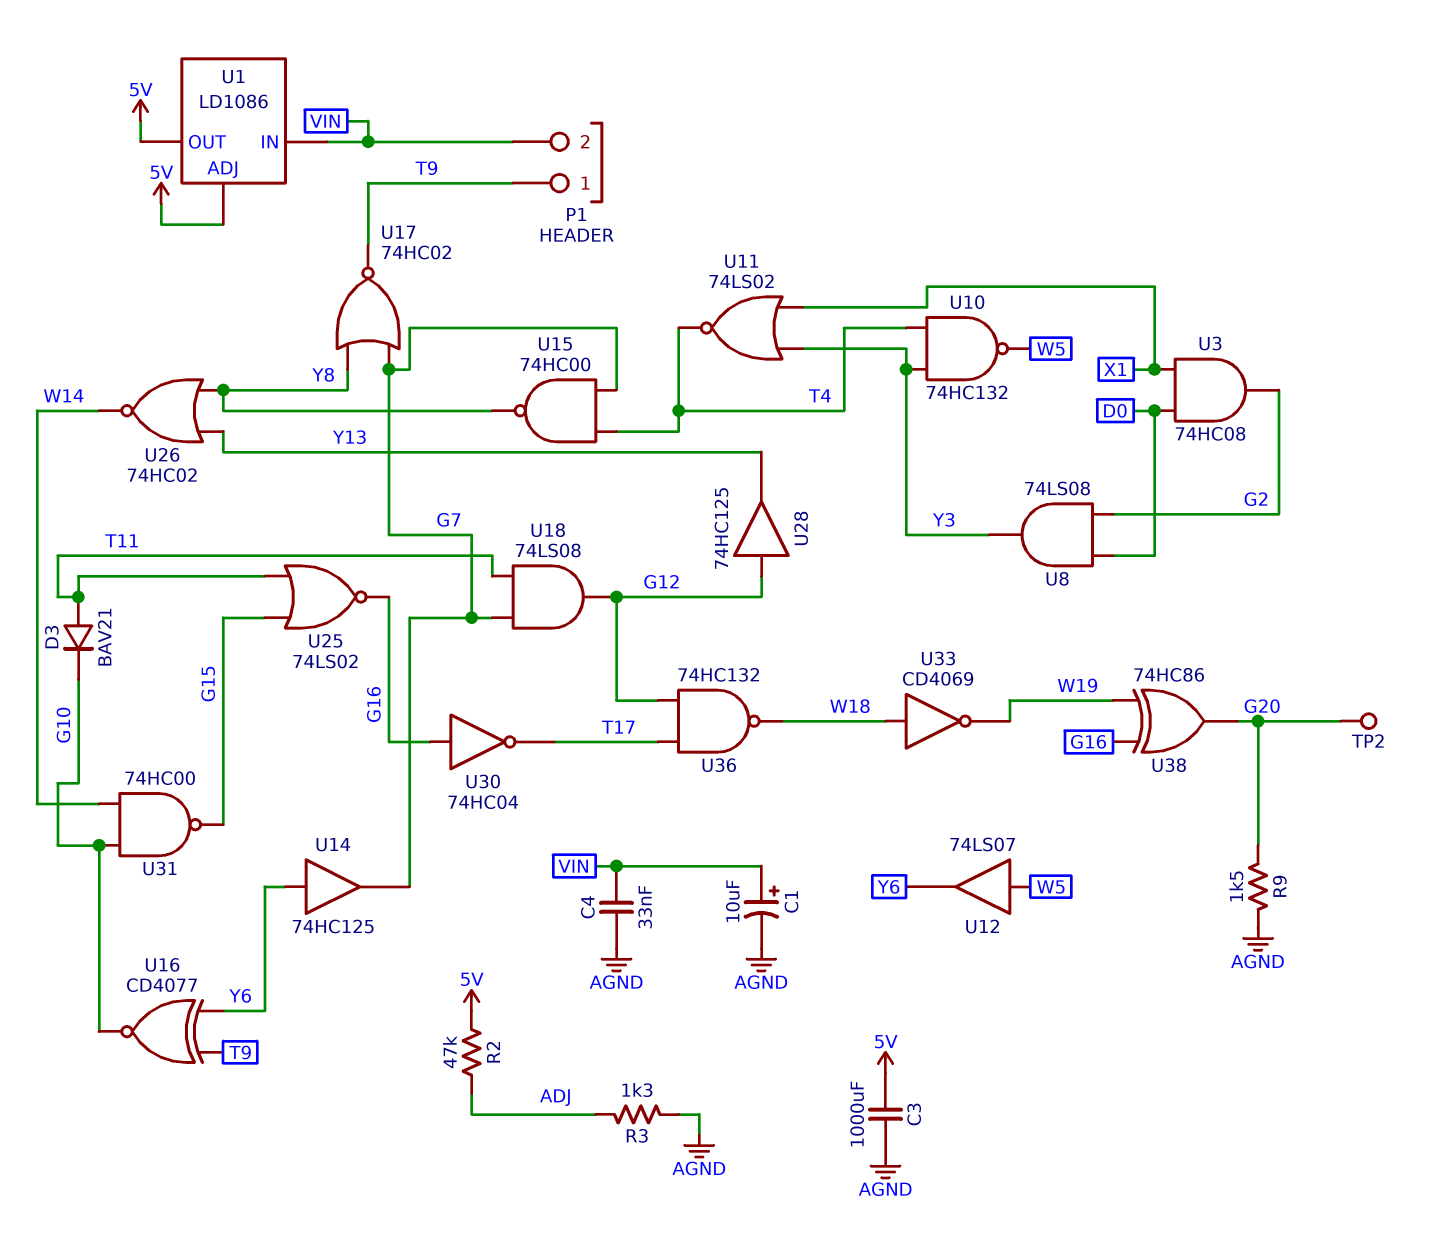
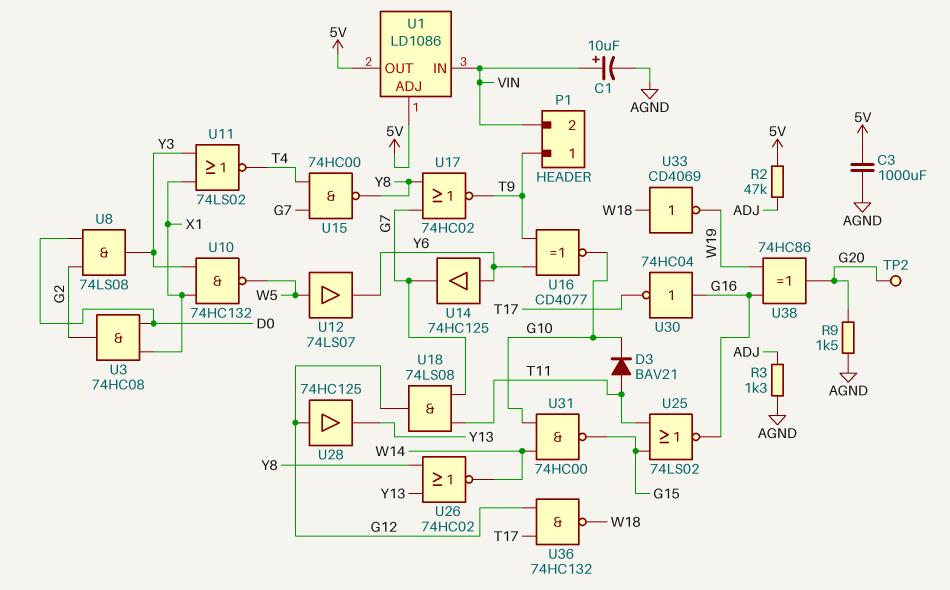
C4: 33nF (AGND, VIN) -> none
U10: NAND 74HC132 (in T4, in Y3, out W5) -> NAND 74HC132 (in X1, in Y3, out W5)

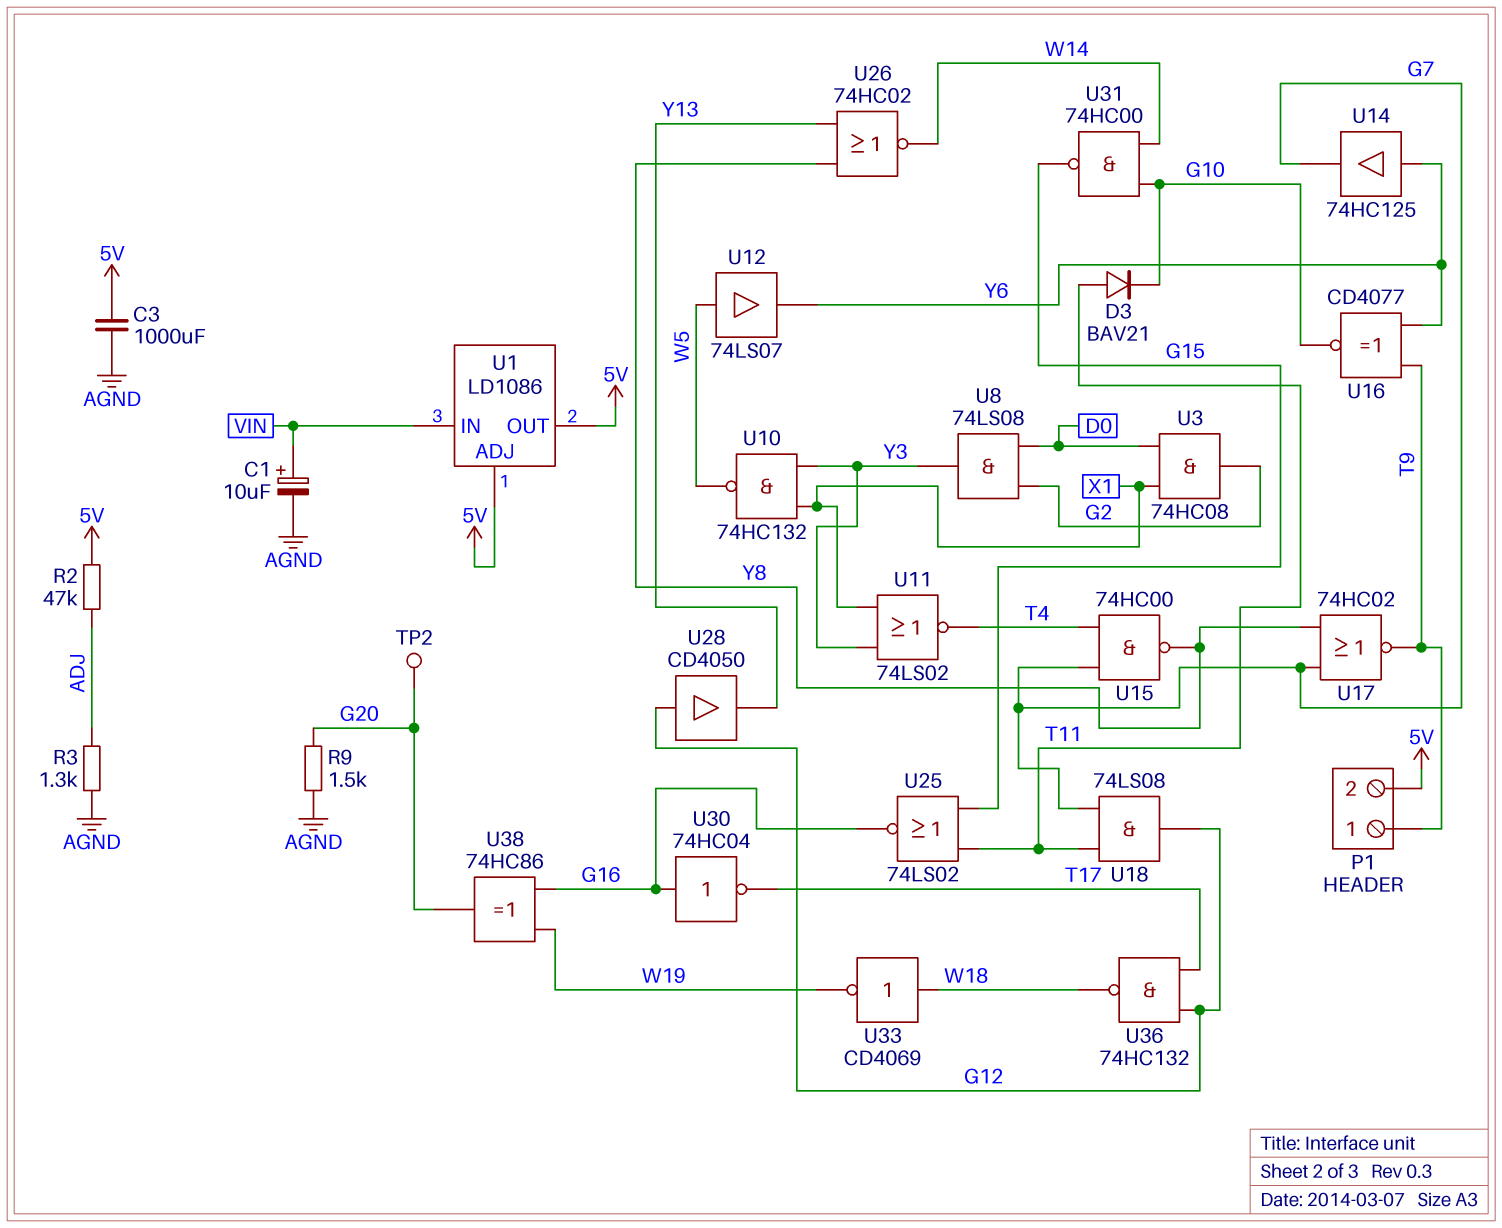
P1 pin 2: VIN -> 5V
U28: buffer 74HC125 (in G12, out Y13) -> buffer CD4050 (in G12, out Y13)

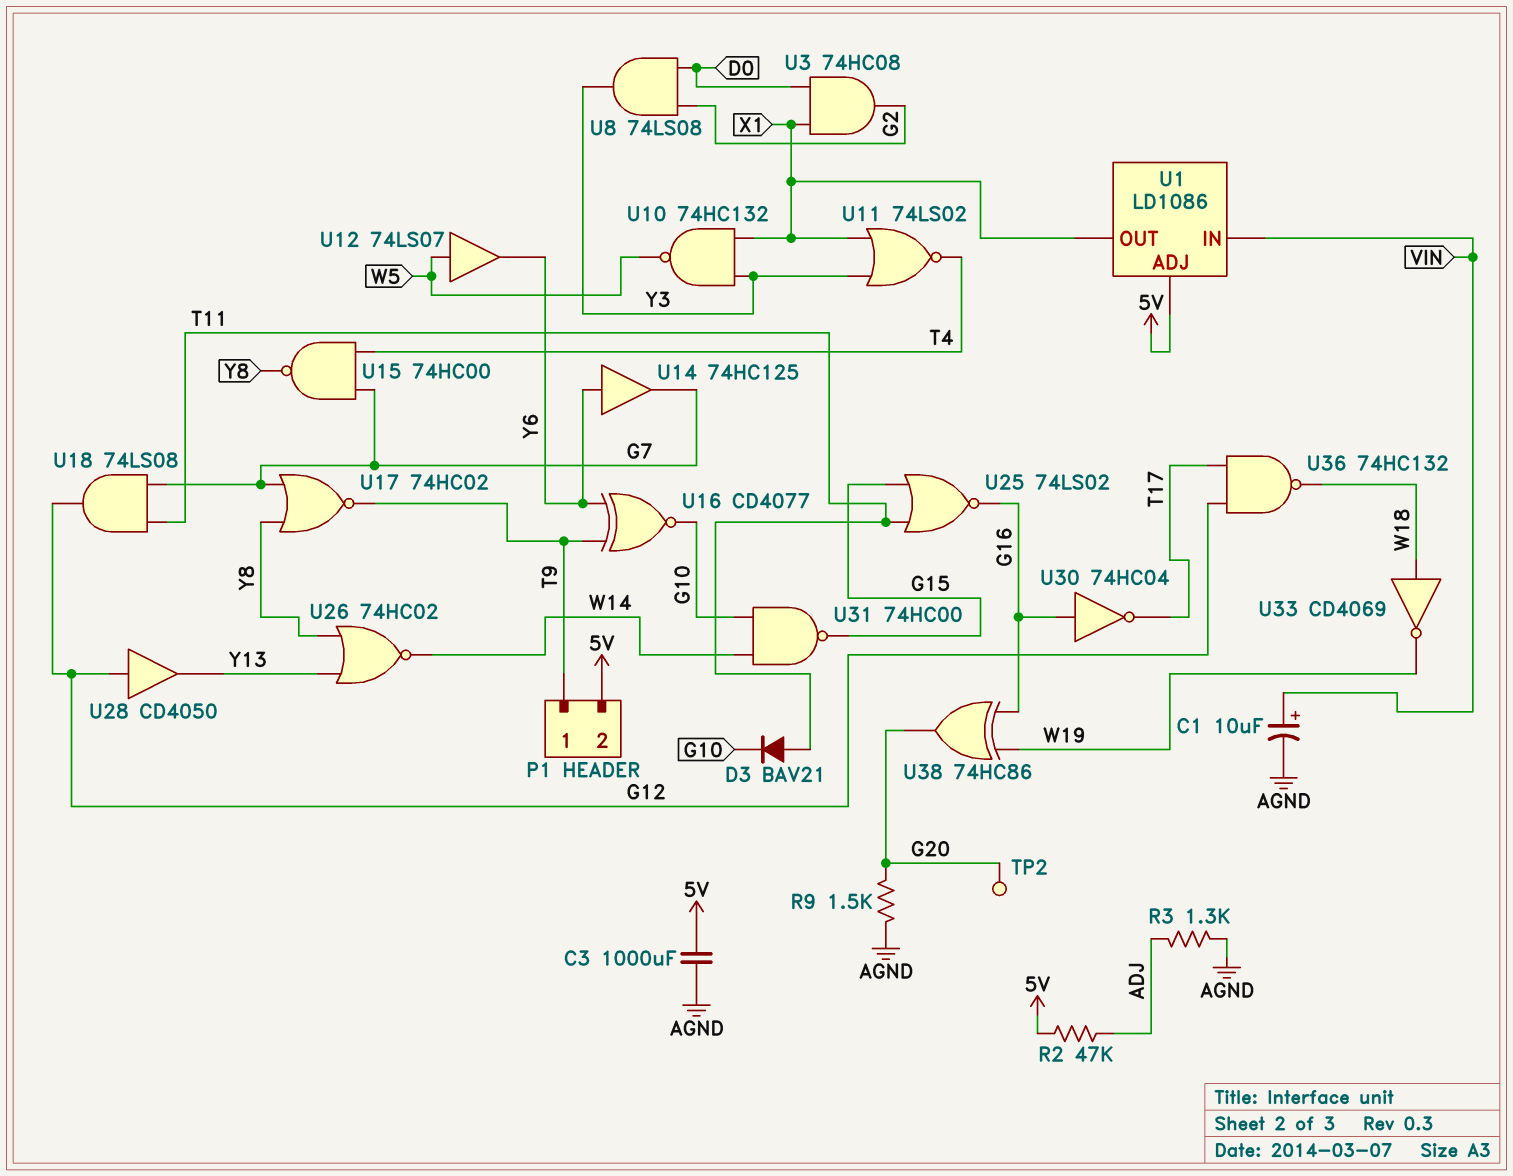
U1 pin OUT: 5V -> X1

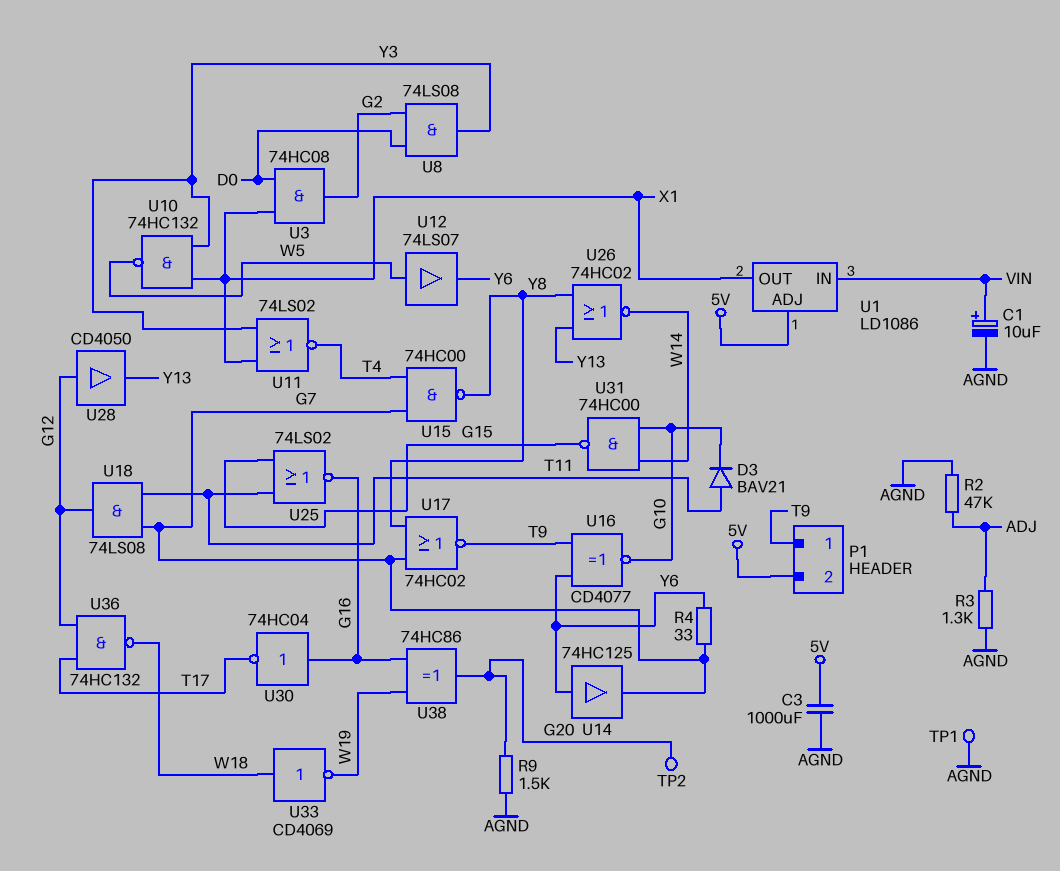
R2: 47k (5V, ADJ) -> 47k (ADJ, AGND)
R4: none -> 33 (G7, Y6)
TP1: none -> test point (AGND)

